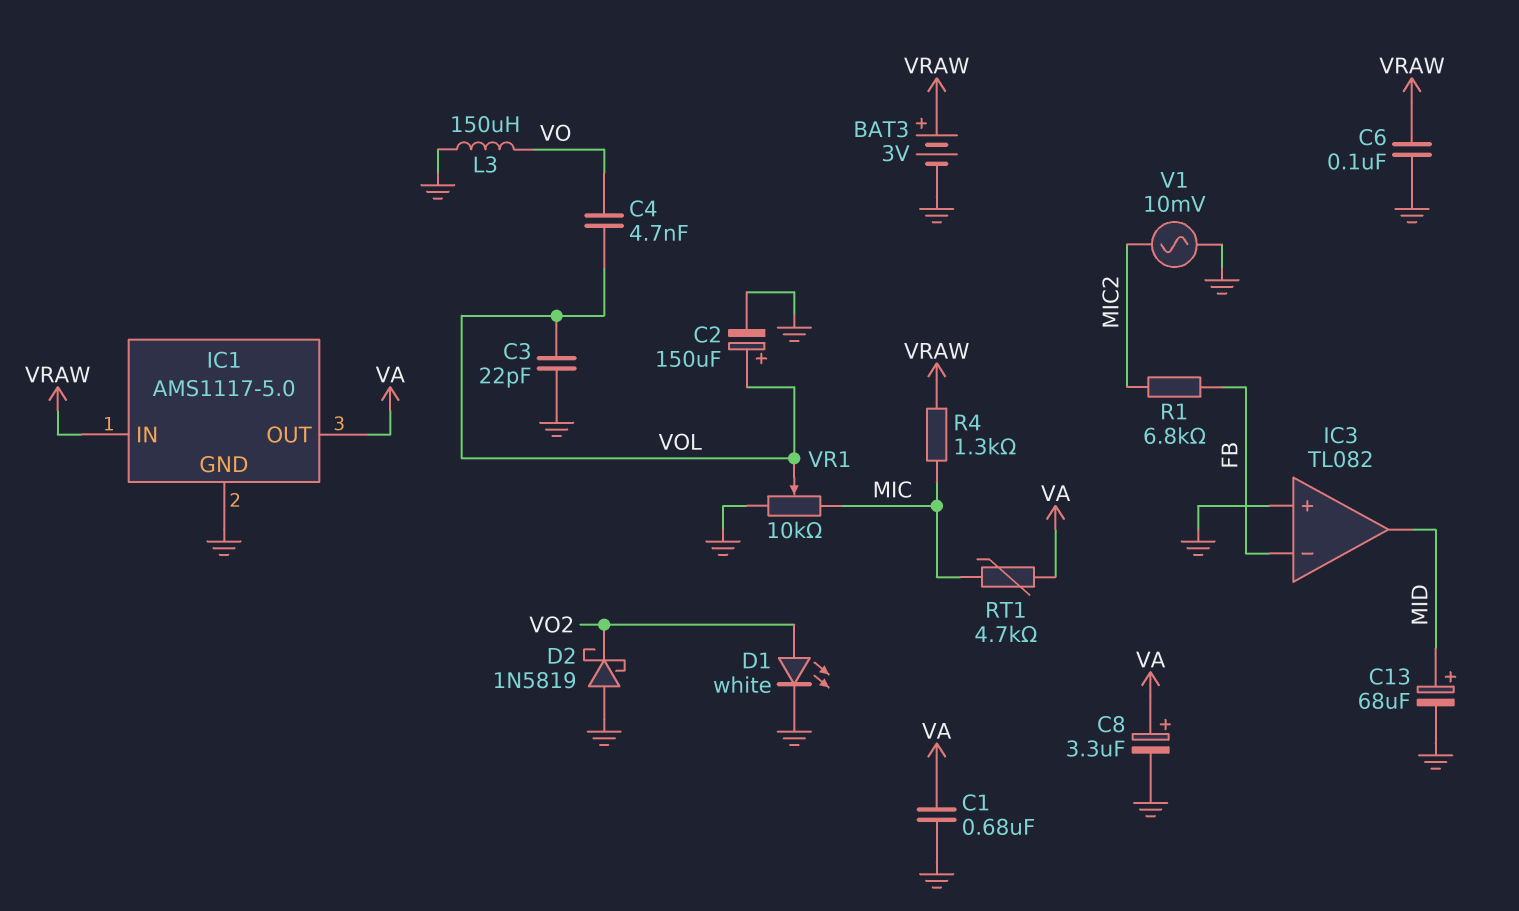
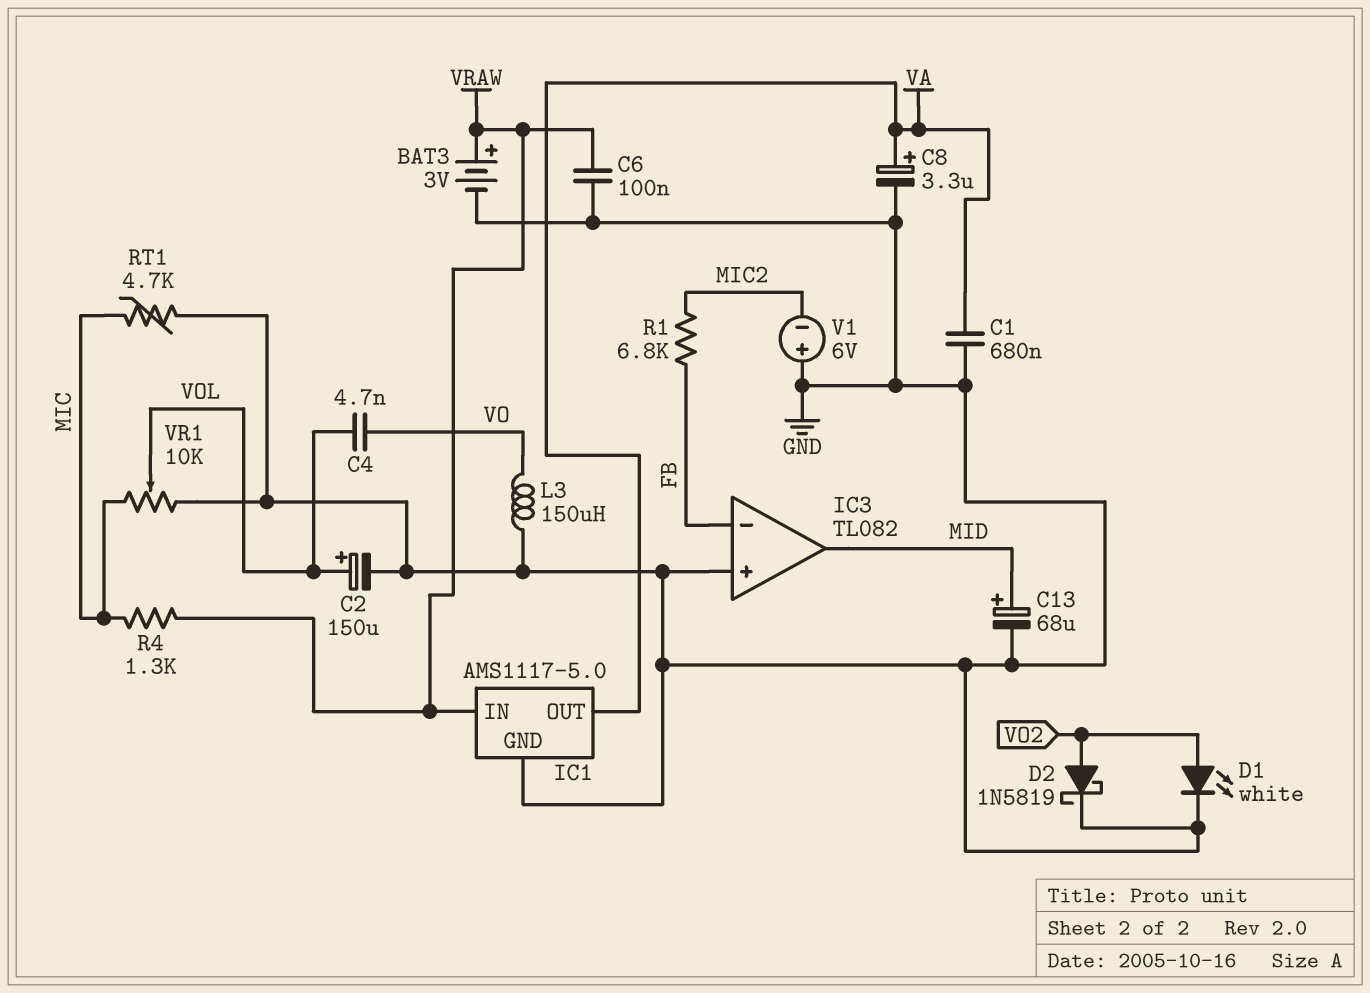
C3: 22pF (GND, VOL) -> none
D2: schottky 1N5819 (A GND, K VO2) -> schottky 1N5819 (A VO2, K GND)
RT1: 4.7k (MIC, VA) -> 4.7k (GND, MIC)
V1: AC 10mV (GND, MIC2) -> 6V (plus GND, minus MIC2)

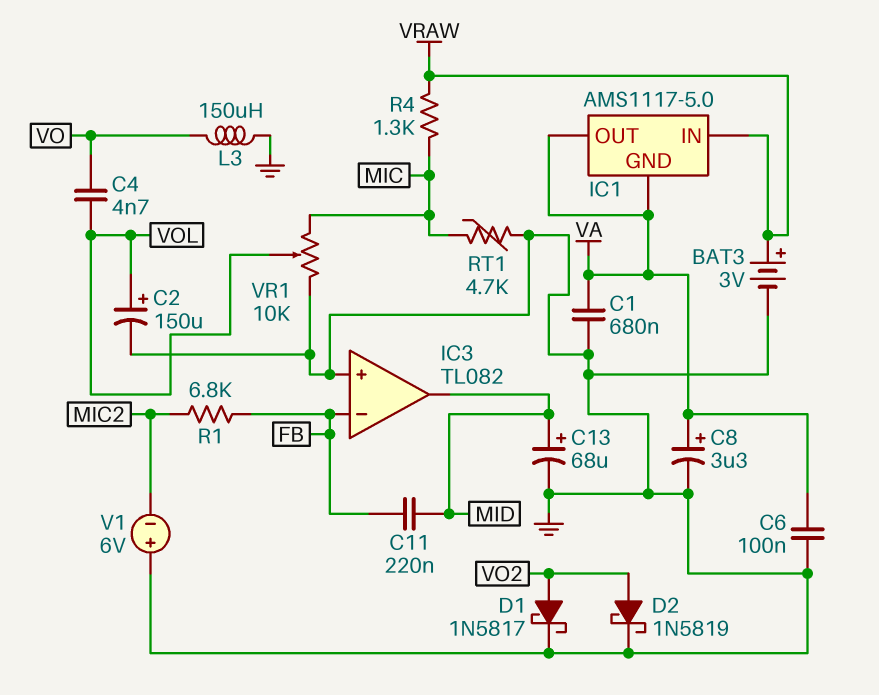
C6: 100nF (GND, VRAW) -> 100nF (GND, VA)
C11: none -> 220nF (FB, MID)
D1: LED white (A VO2, K GND) -> schottky 1N5817 (A VO2, K GND)
IC1 pin GND: GND -> VA

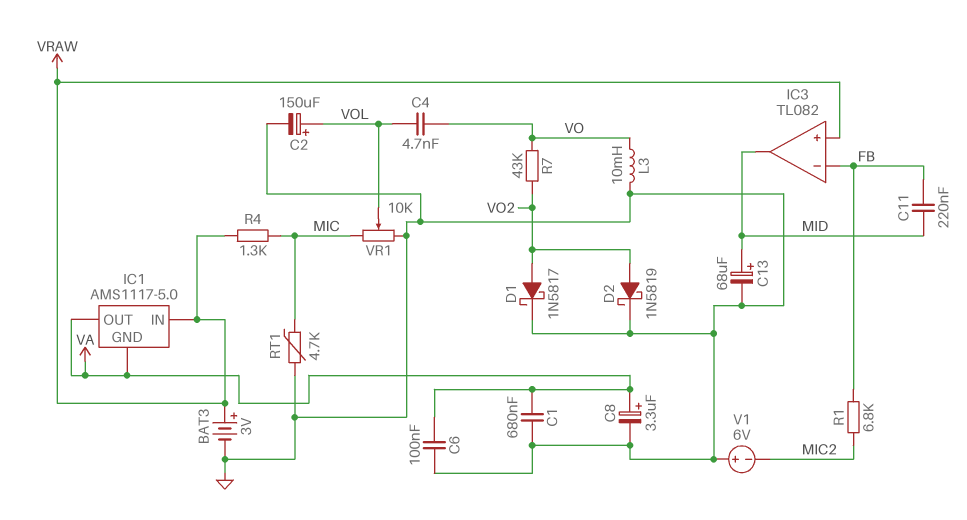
IC3 pin in+: GND -> VRAW
L3: 150uH (GND, VO) -> 10mH (GND, VO)
R7: none -> 43k (VO, VO2)

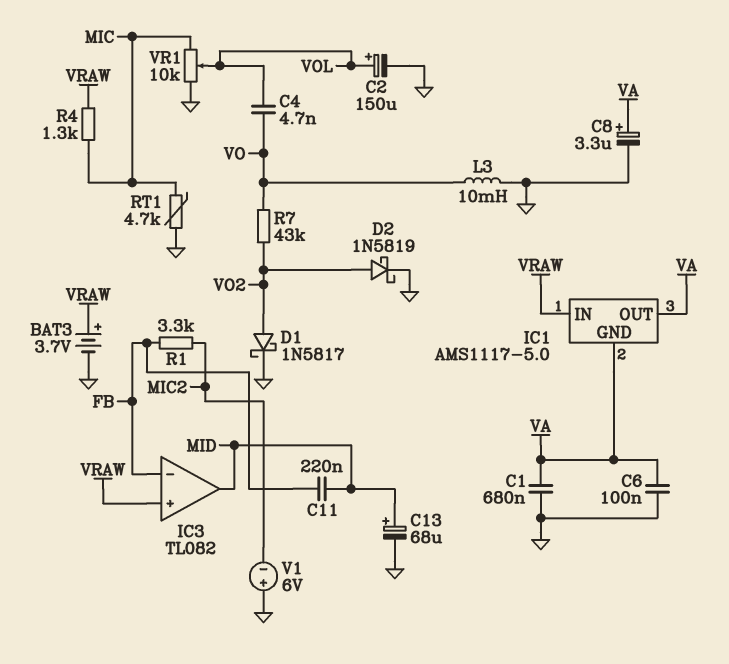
BAT3: 3V (plus VRAW, minus GND) -> 3.7V (plus VRAW, minus GND)
R1: 6.8k (FB, MIC2) -> 3.3k (FB, MIC2)

